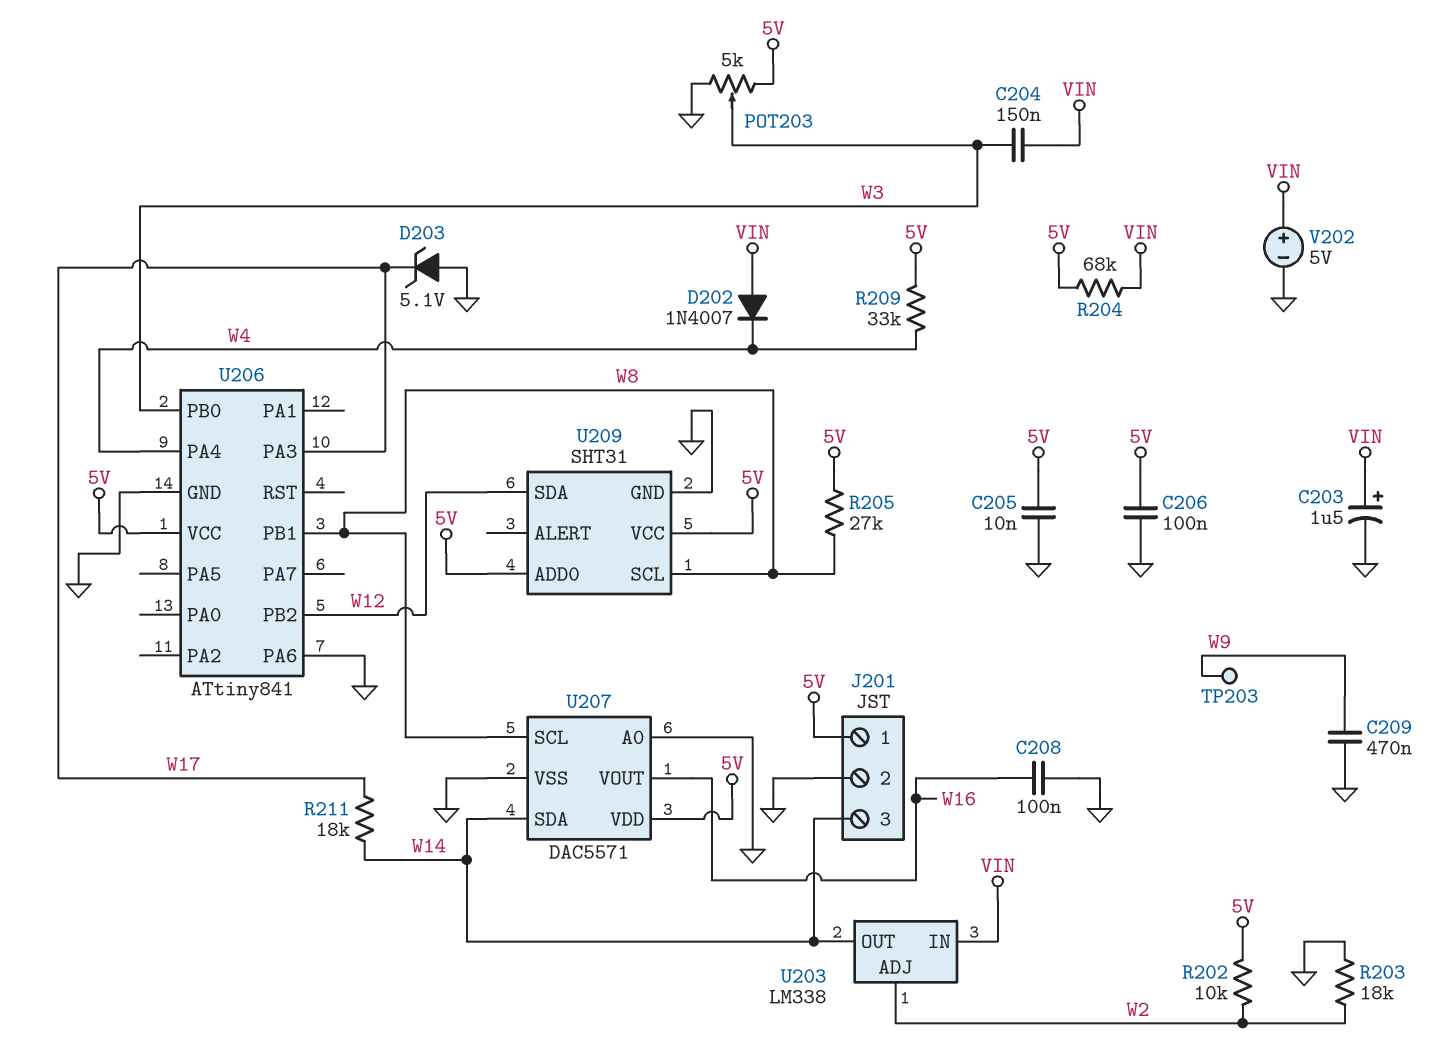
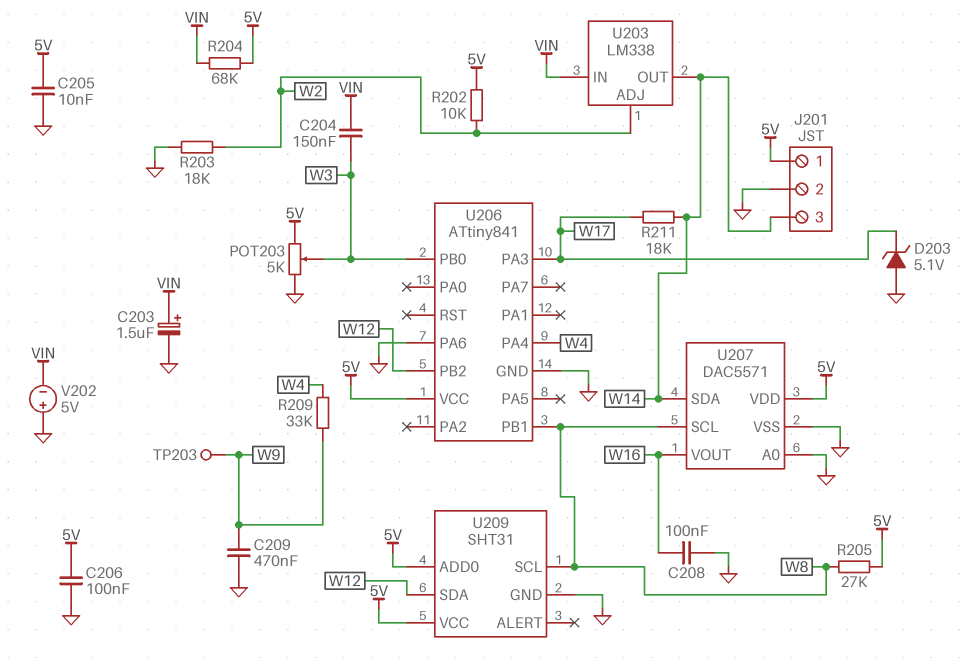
D202: diode 1N4007 (A VIN, K W4) -> none
R209: 33k (5V, W4) -> 33k (W4, W9)
V202: 5V (plus VIN, minus GND) -> 5V (plus GND, minus VIN)

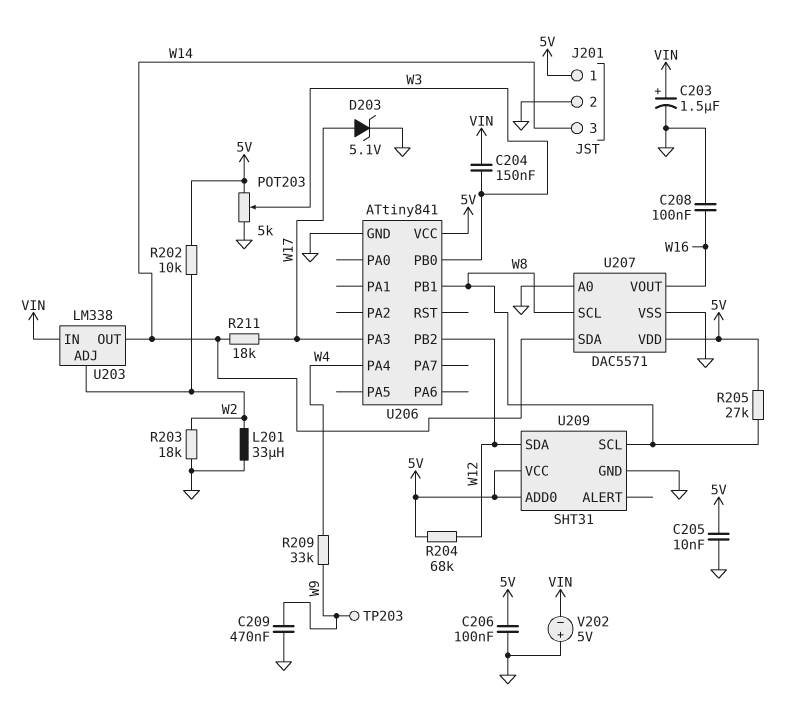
D203: zener 5.1V (A GND, K W17) -> zener 5.1V (A W17, K GND)
L201: none -> 33uH (GND, W2)
R204: 68k (5V, VIN) -> 68k (5V, W12)
U206 pin PA6: GND -> none

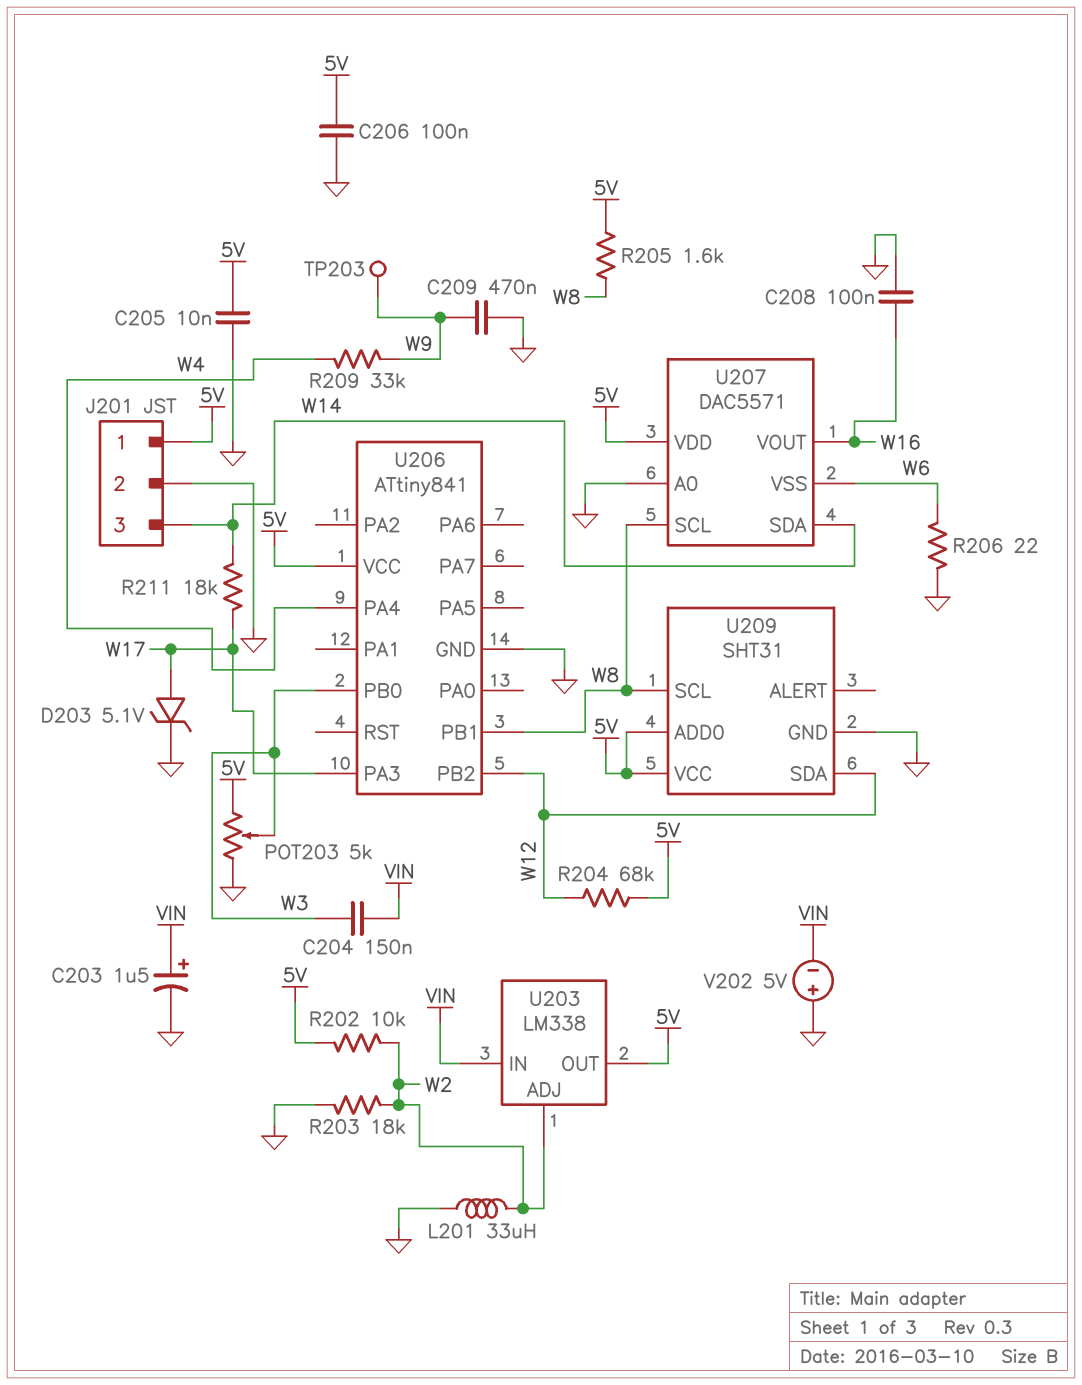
R205: 27k (5V, W8) -> 1.6k (5V, W8)
R206: none -> 22 (GND, W6)
U203 pin OUT: W14 -> 5V
U207 pin VSS: GND -> W6

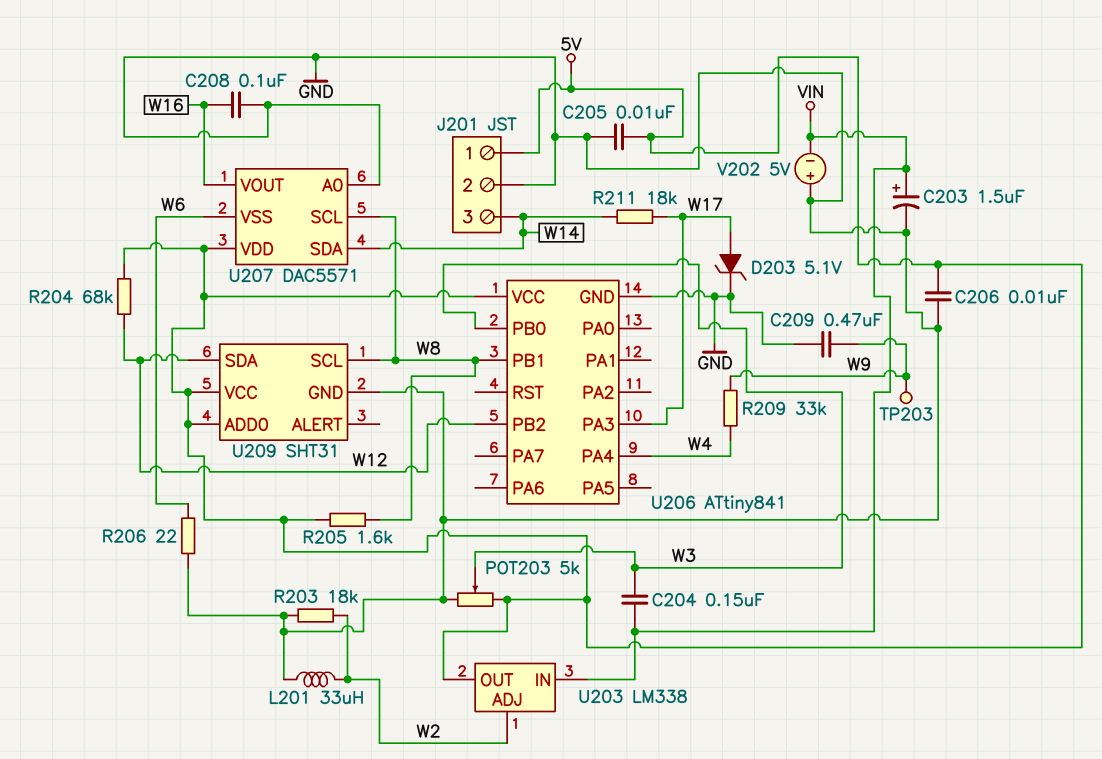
C206: 100nF (5V, GND) -> 10nF (5V, GND)
R202: 10k (5V, W2) -> none

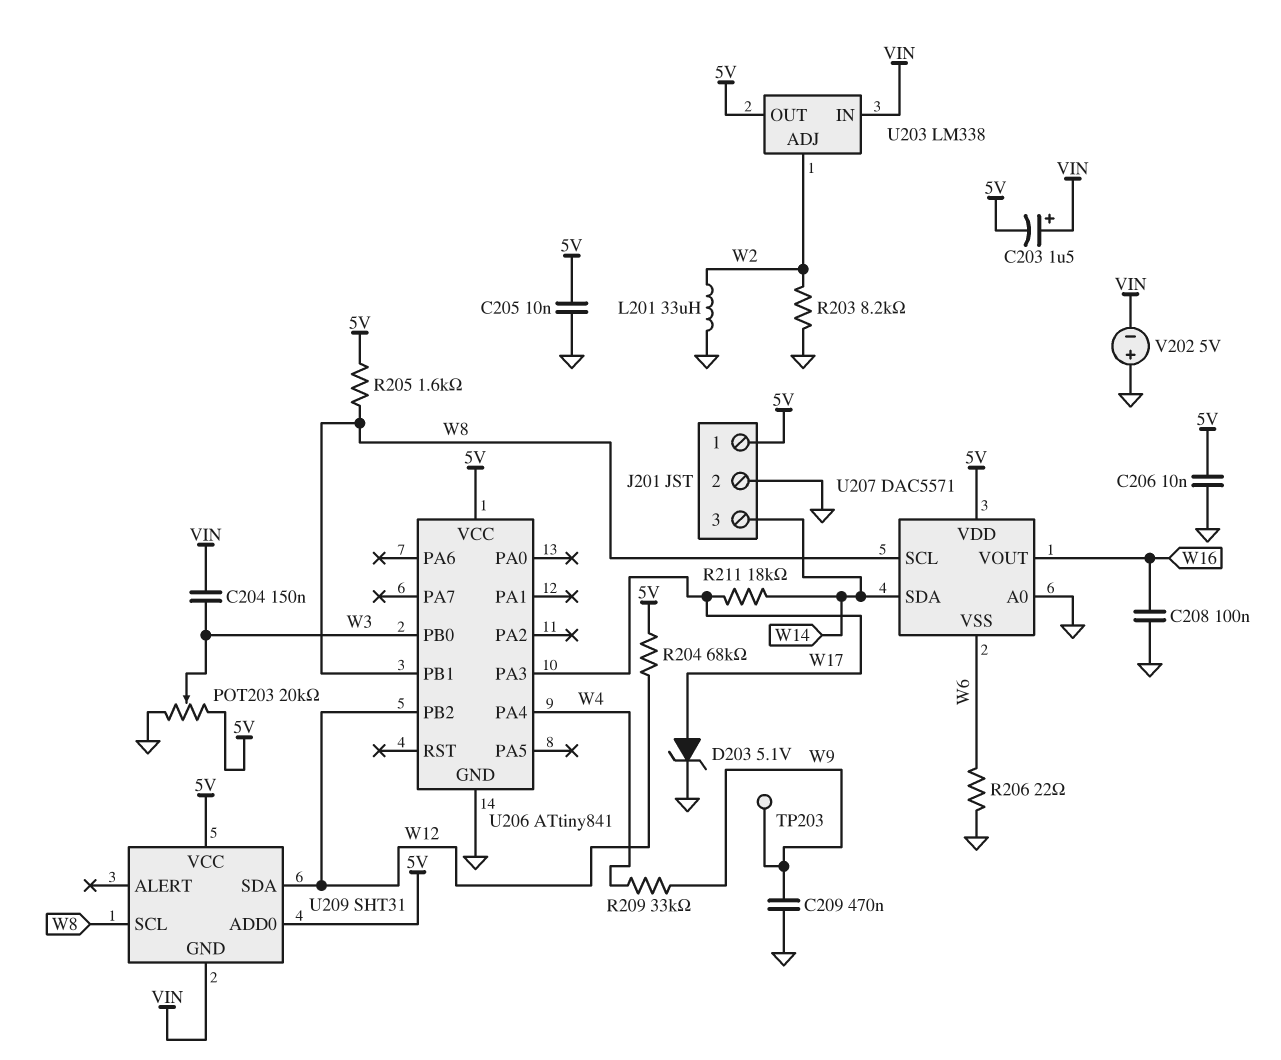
C203: 1.5uF (plus VIN, minus GND) -> 1.5uF (plus VIN, minus 5V)
POT203: 5k (5V, GND, wiper W3) -> 20k (5V, GND, wiper W3)
R203: 18k (GND, W2) -> 8.2k (GND, W2)
U209 pin GND: GND -> VIN

